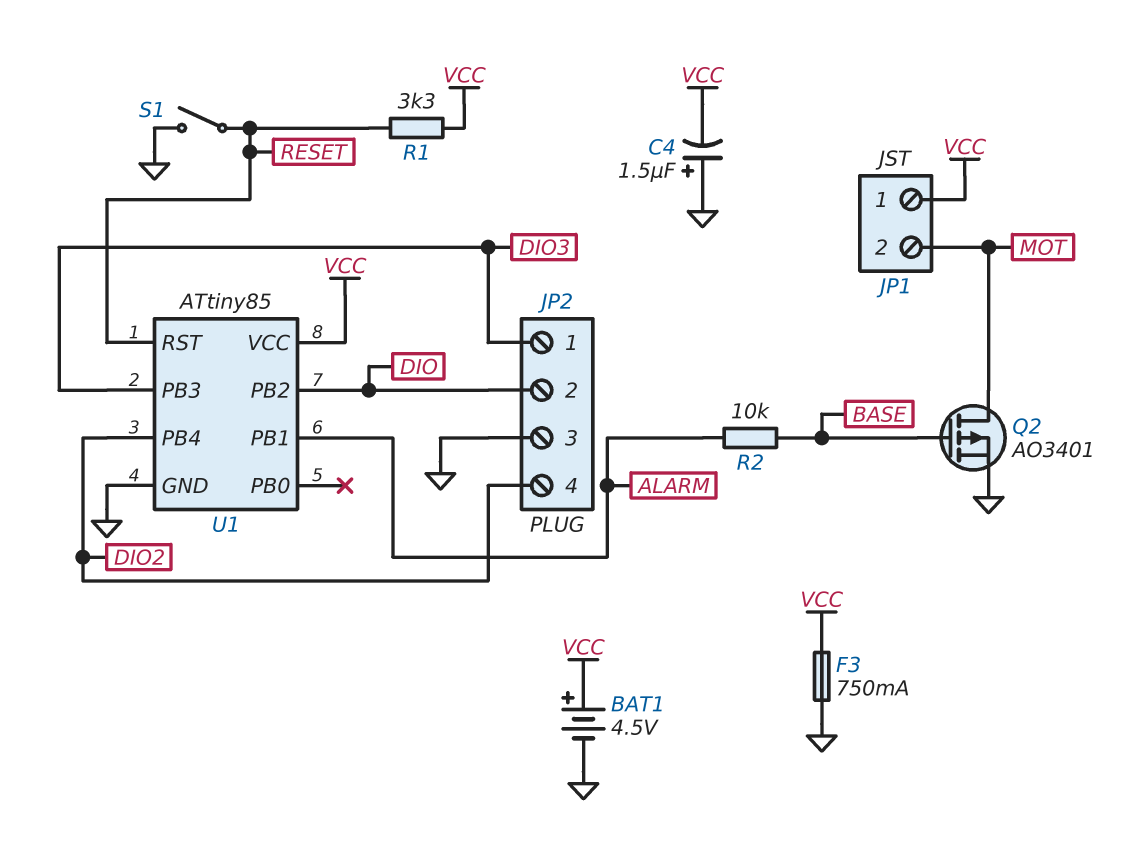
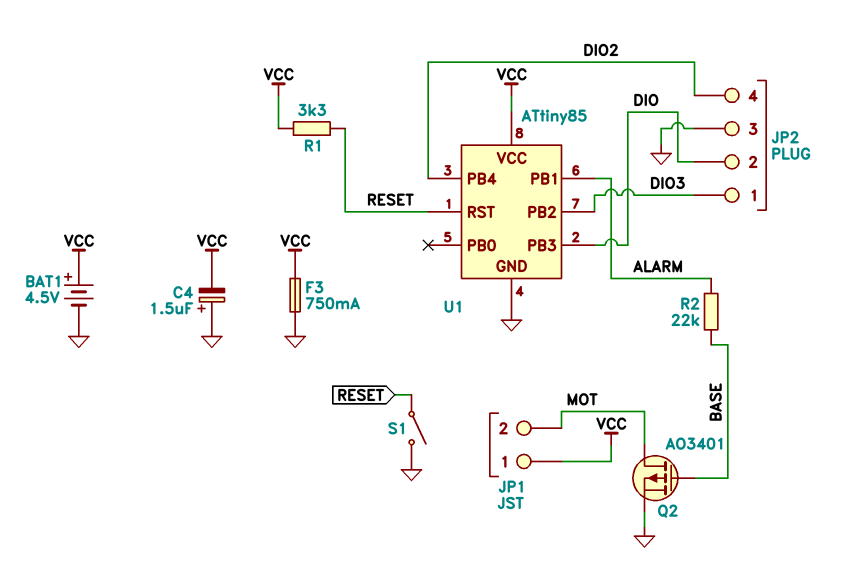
R2: 10k (ALARM, BASE) -> 22k (ALARM, BASE)
U1 pin PB2: DIO -> DIO3
U1 pin PB3: DIO3 -> DIO

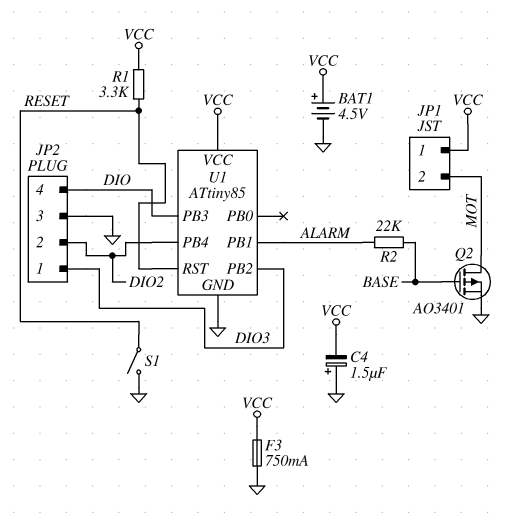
JP2 pin 2: DIO -> DIO2
JP2 pin 4: DIO2 -> DIO

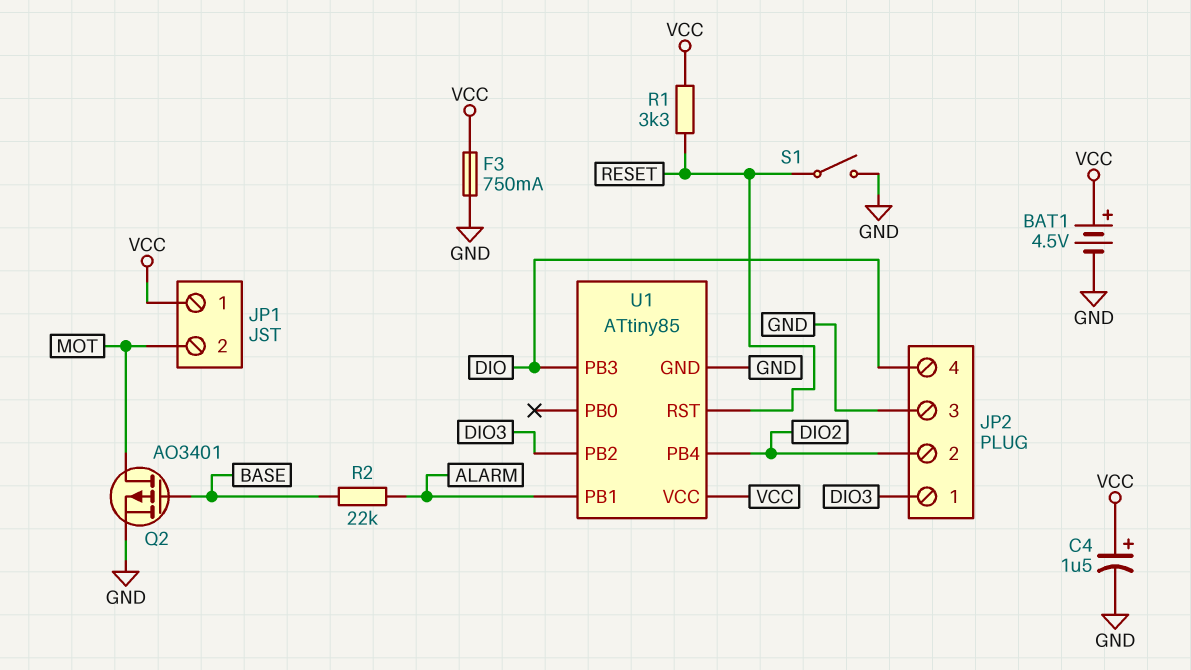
C4: 1.5uF (plus GND, minus VCC) -> 1.5uF (plus VCC, minus GND)

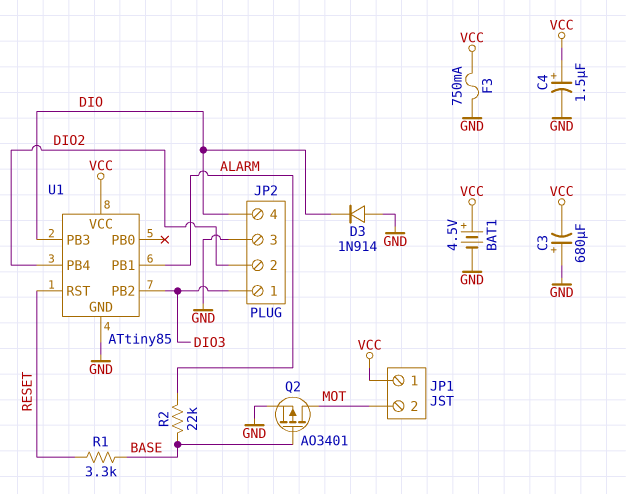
C3: none -> 680uF (plus GND, minus VCC)
D3: none -> diode 1N914 (A GND, K DIO)
R1: 3.3k (RESET, VCC) -> 3.3k (BASE, RESET)
S1: switch (GND, RESET) -> none

